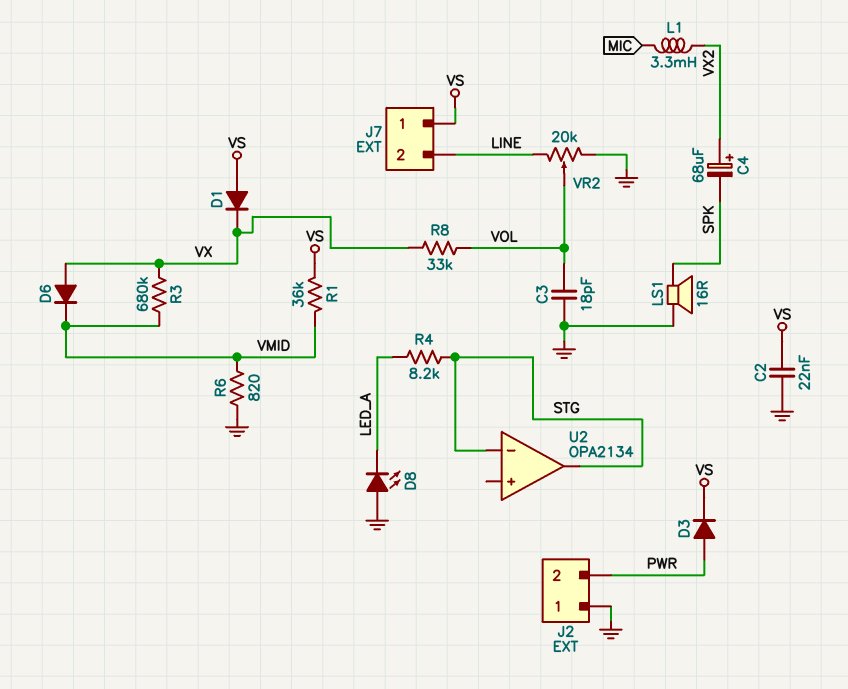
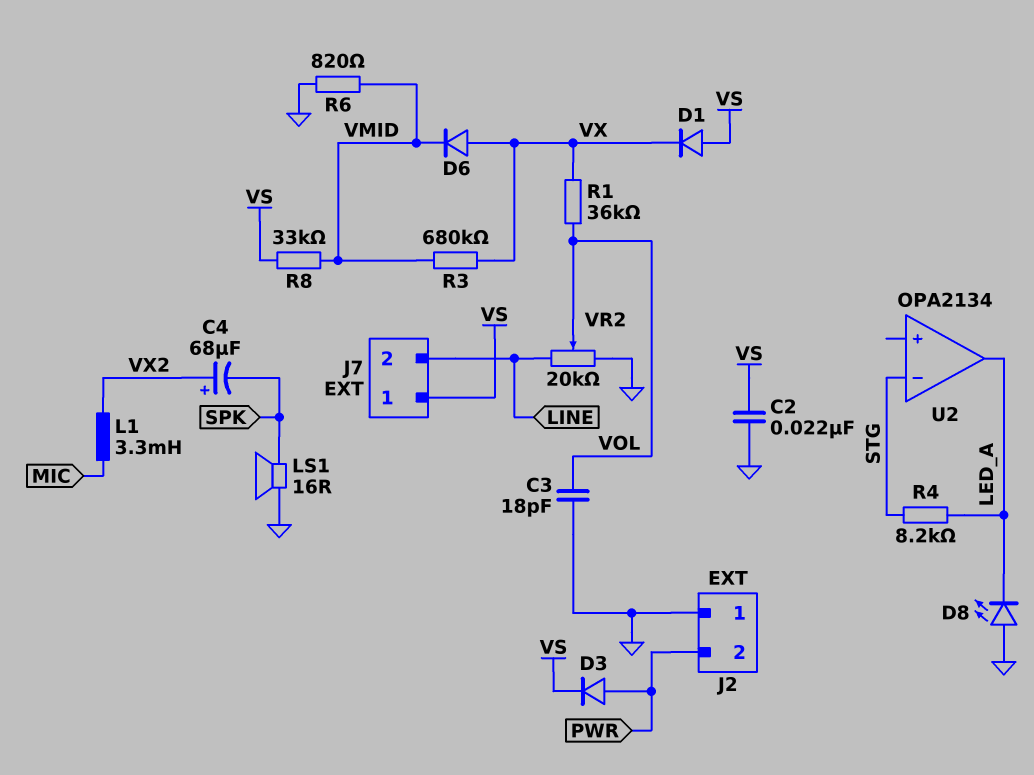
R1: 36k (VMID, VS) -> 36k (VOL, VX)
R8: 33k (VOL, VX) -> 33k (VMID, VS)
U2 pin out: STG -> LED_A

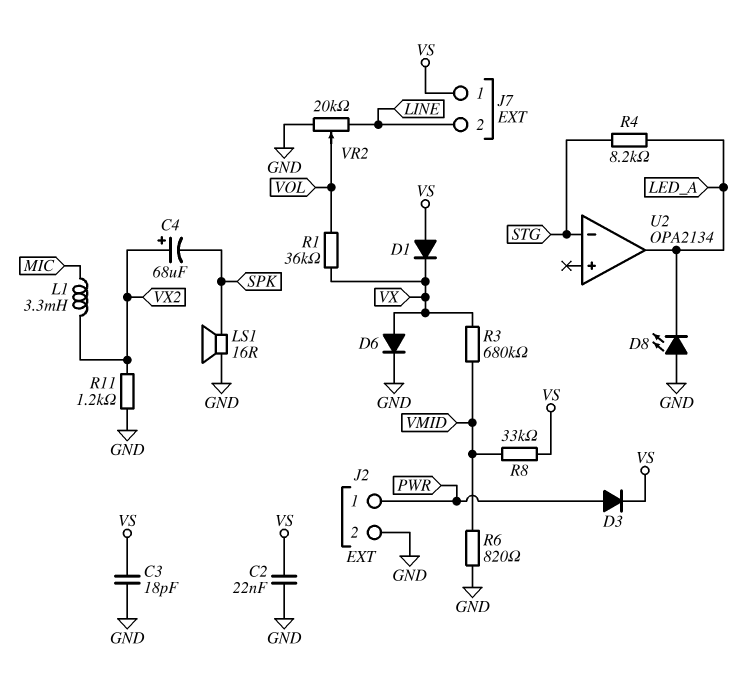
C3: 18pF (GND, VOL) -> 18pF (GND, VS)
D6: diode (A VX, K VMID) -> diode (A VX, K GND)
J2 pin 1: GND -> PWR
J2 pin 2: PWR -> GND
R11: none -> 1.2k (GND, VX2)

